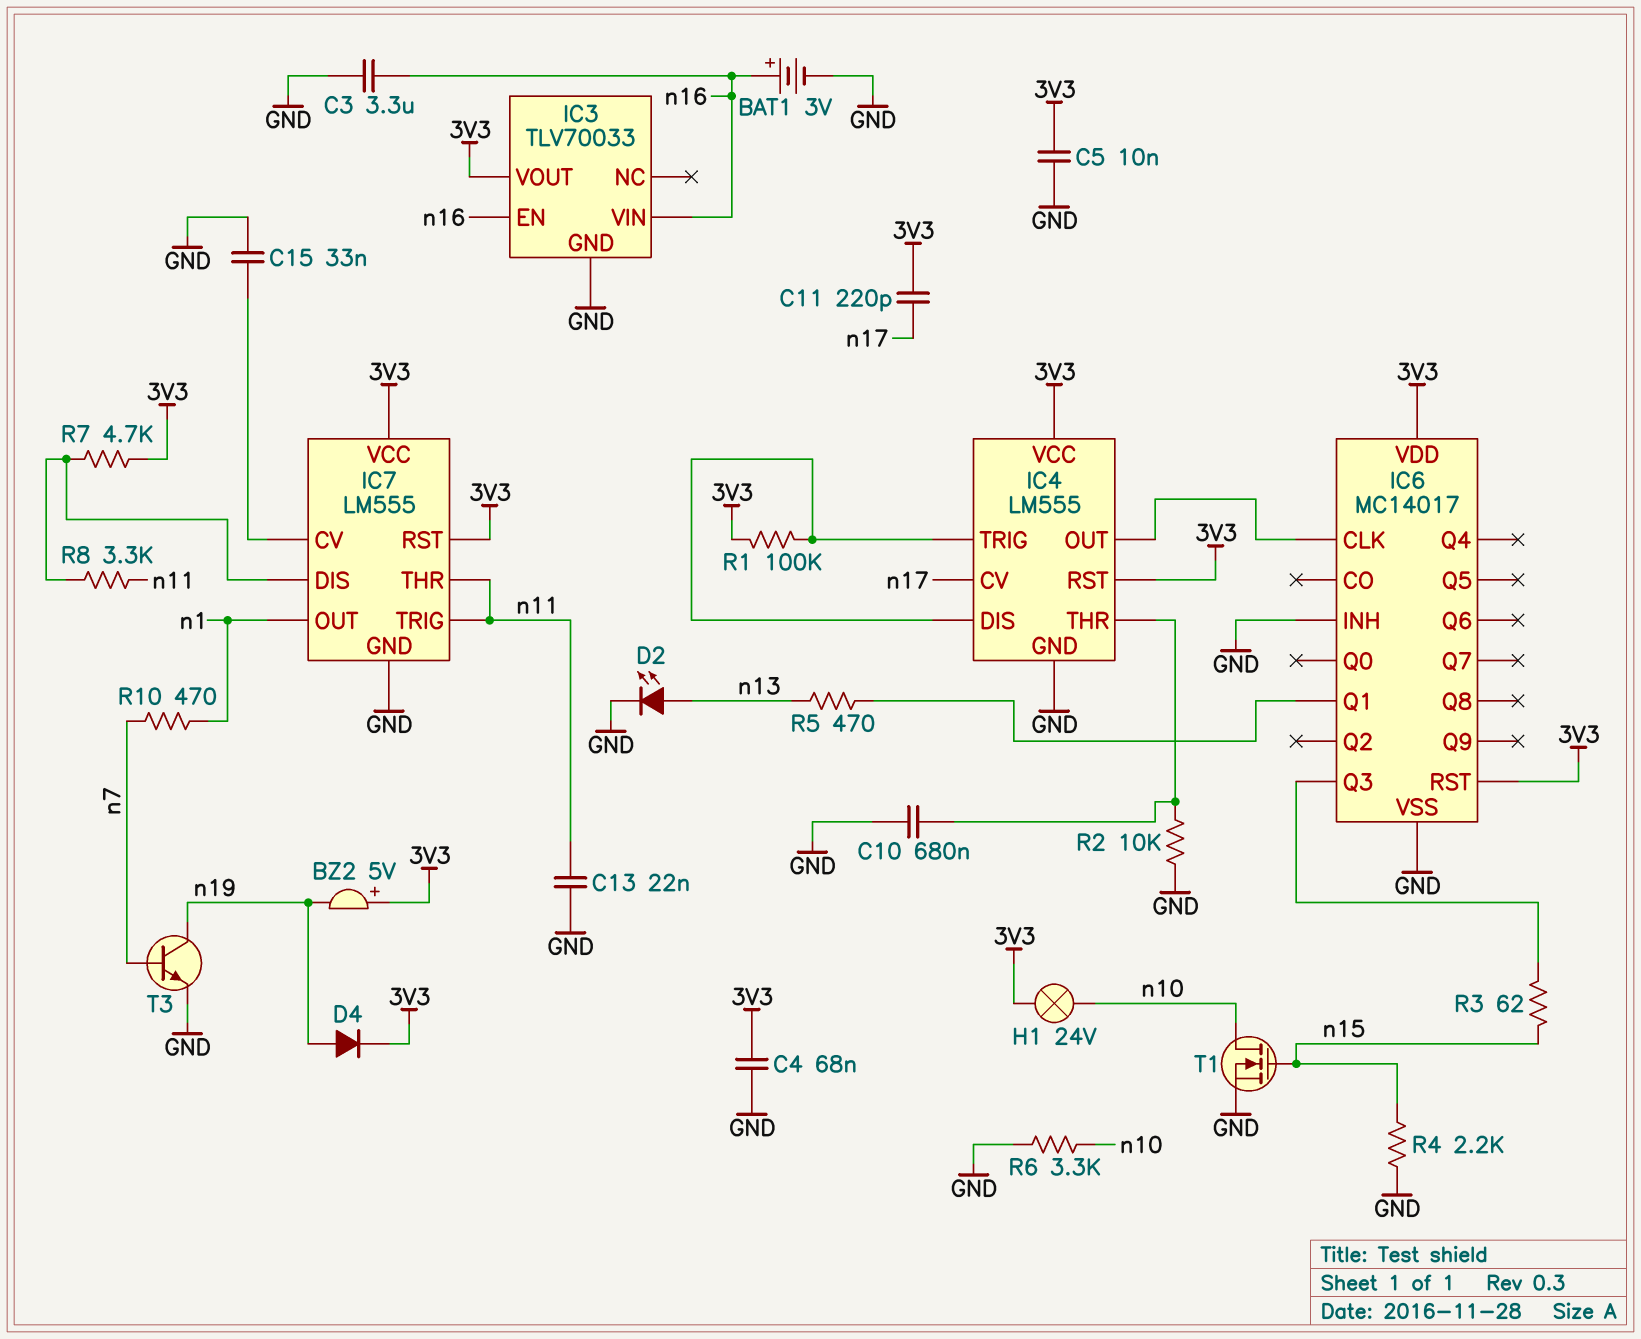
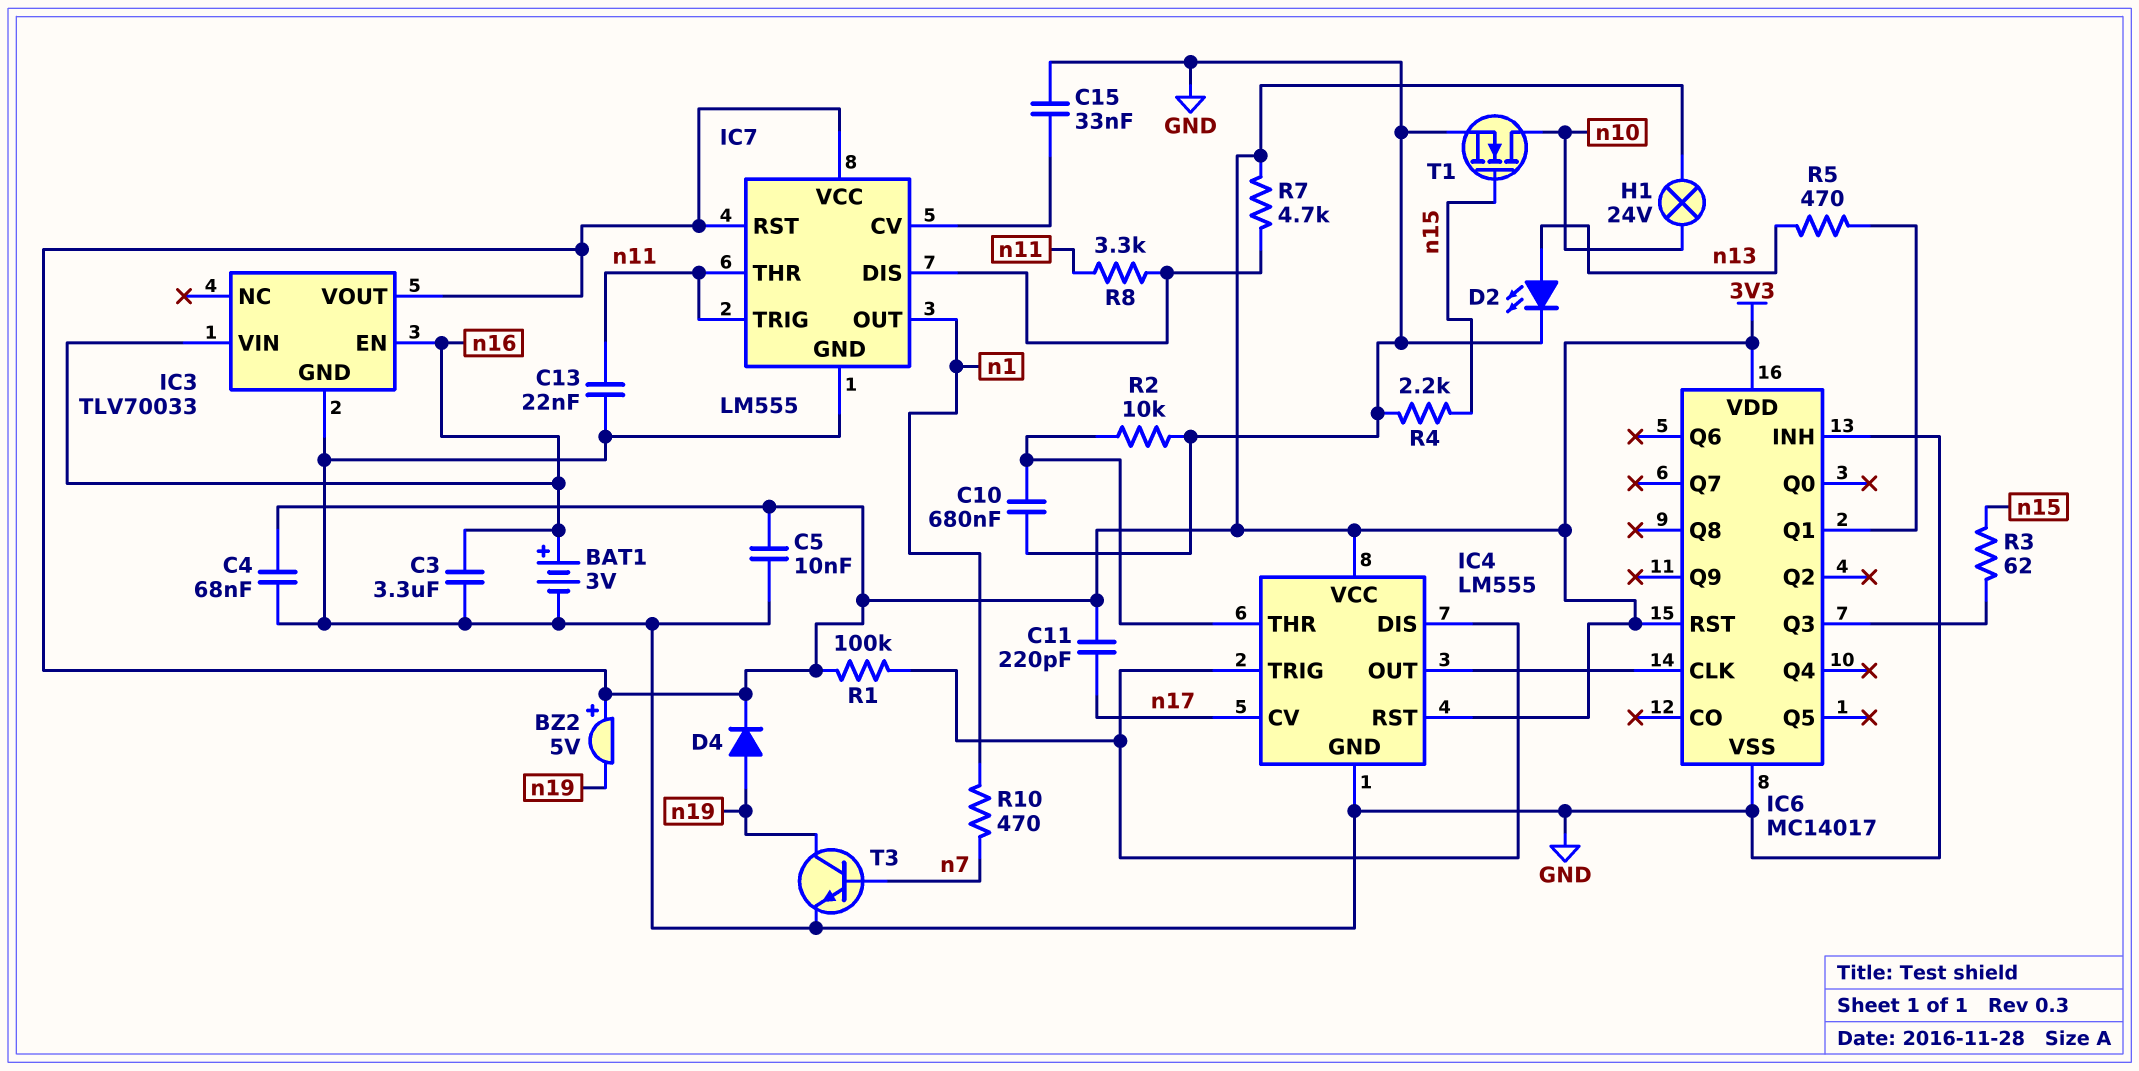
R6: 3.3k (GND, n10) -> none

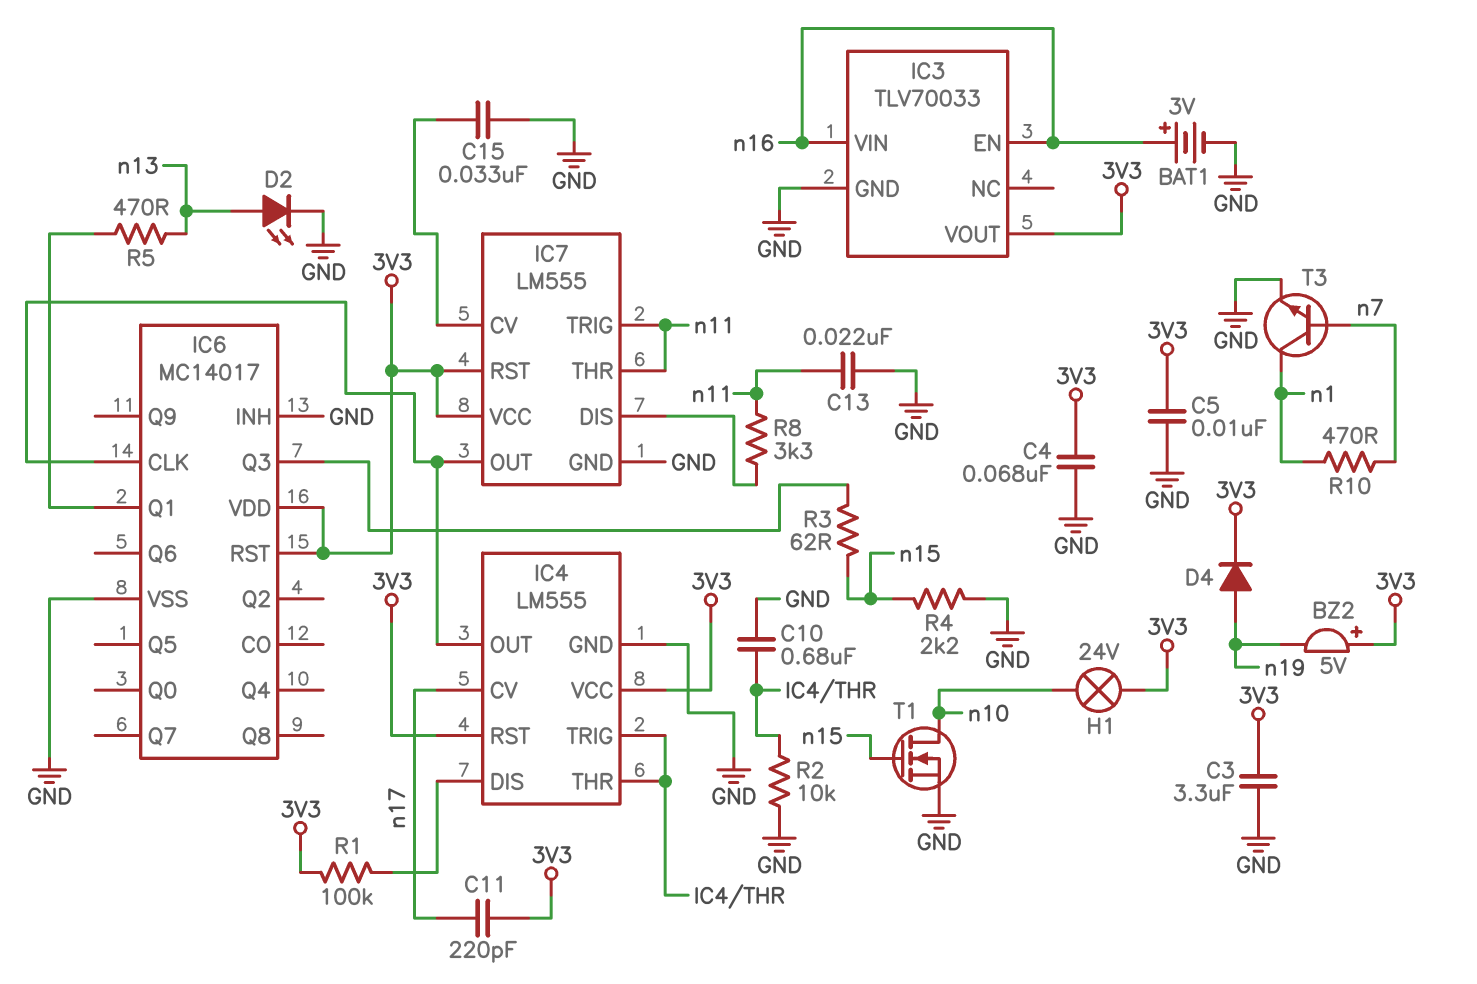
C3: 3.3uF (GND, n16) -> 3.3uF (3V3, GND)
IC4 pin TRIG: IC4/DIS -> IC4/THR
IC7 pin OUT: n1 -> IC4/OUT
R7: 4.7k (3V3, IC7/DIS) -> none
T3: NPN (B n7, C n19, E GND) -> NPN (B n7, C n1, E GND)

